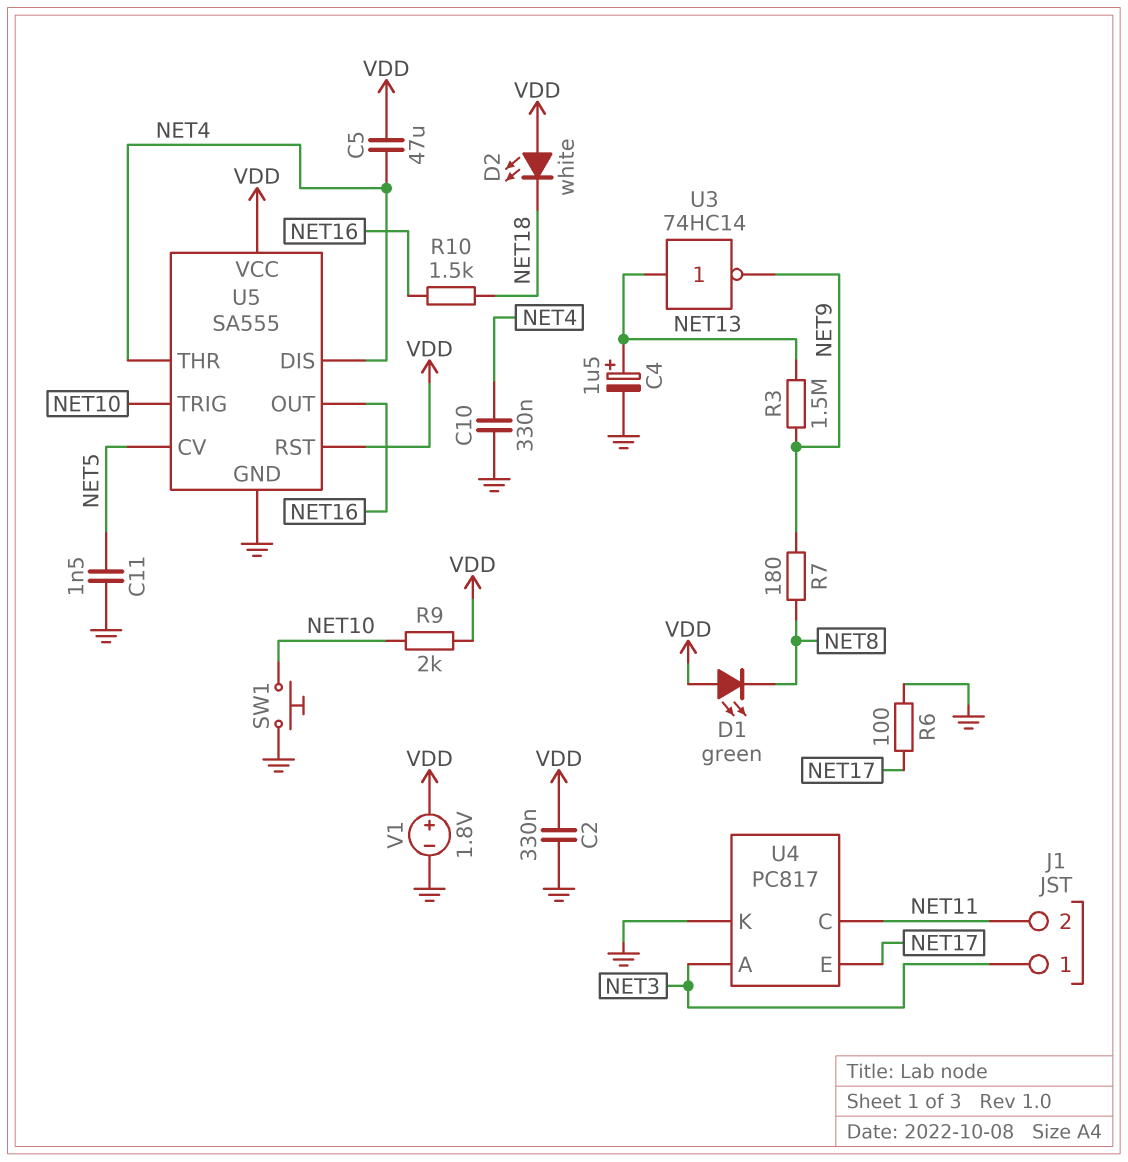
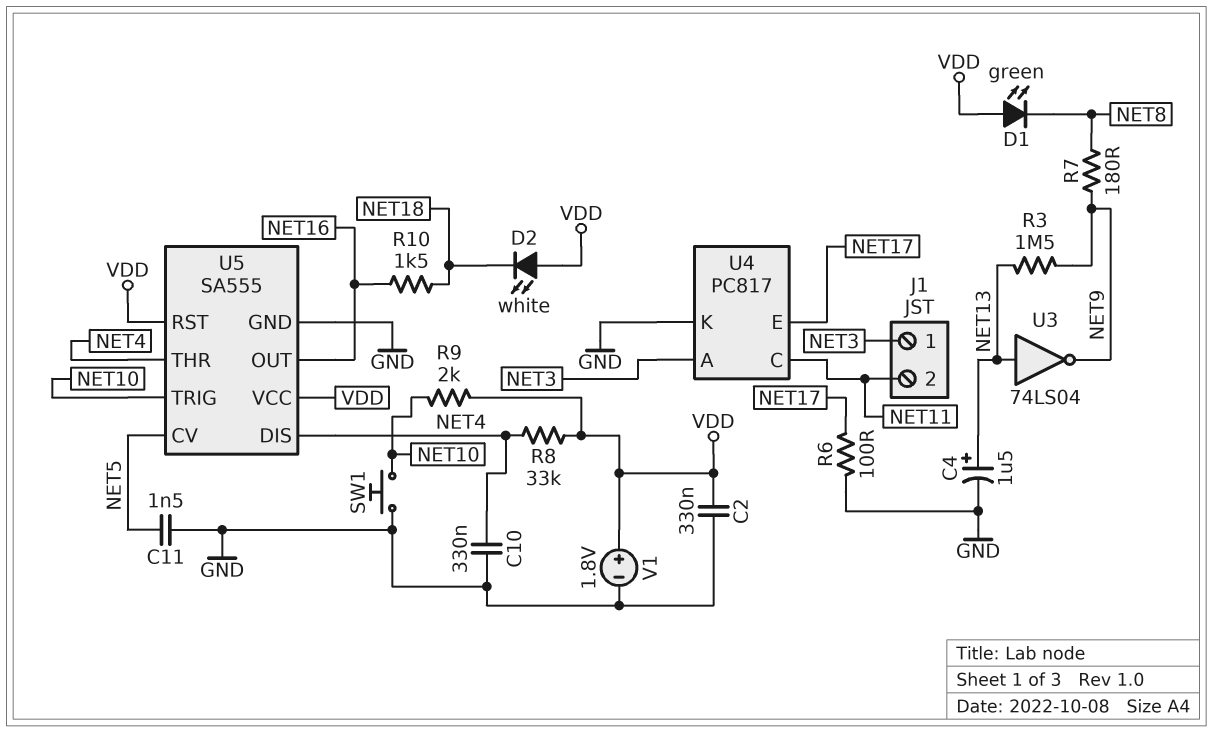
C5: 47uF (NET4, VDD) -> none
R8: none -> 33k (NET4, VDD)
U3: NOT 74HC14 (in NET13, out NET9) -> NOT 74LS04 (in NET13, out NET9)

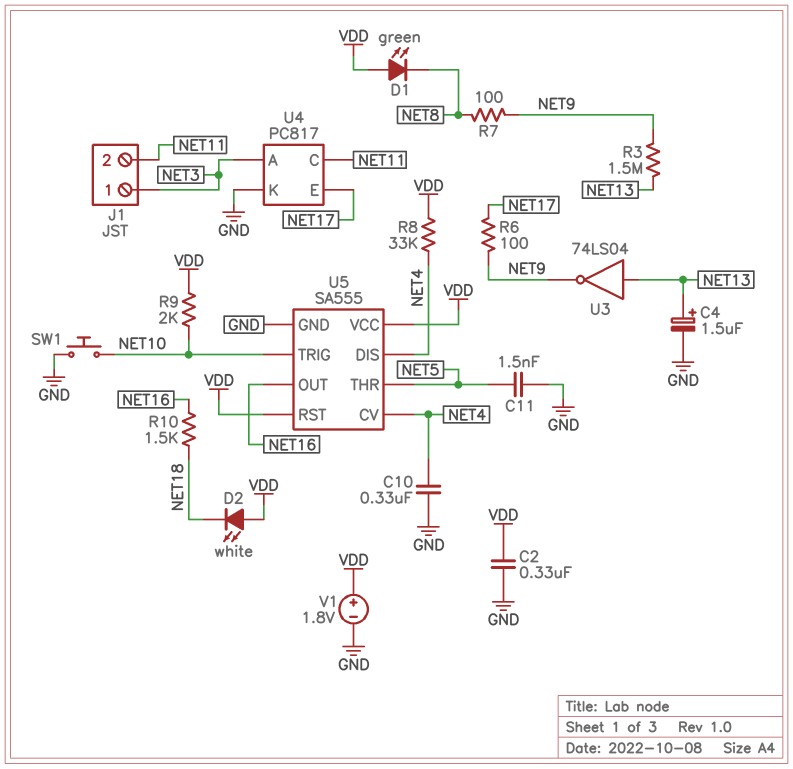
R6: 100 (GND, NET17) -> 100 (NET9, NET17)
R7: 180 (NET8, NET9) -> 100 (NET8, NET9)
U5 pin CV: NET5 -> NET4
U5 pin THR: NET4 -> NET5

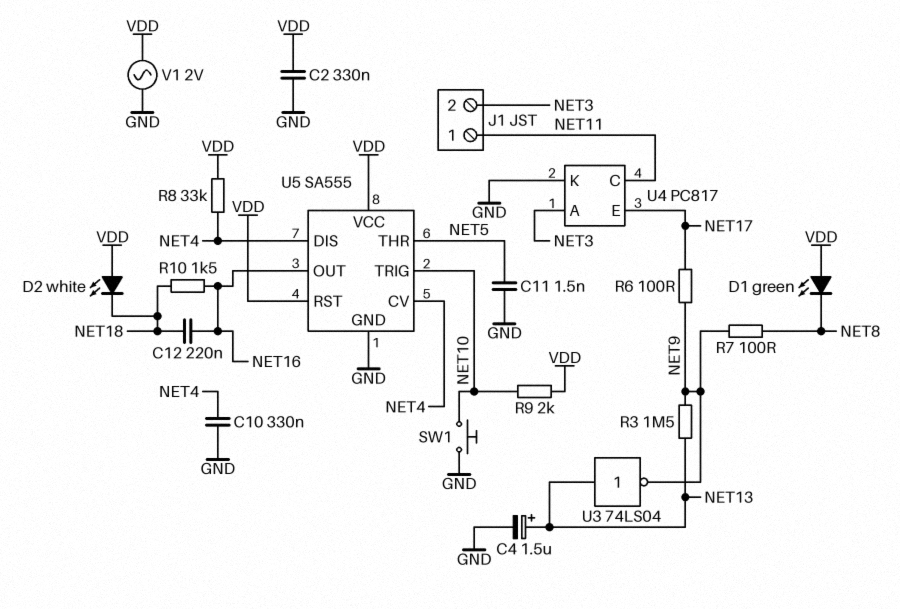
C12: none -> 220nF (NET16, NET18)
J1 pin 1: NET3 -> NET11
J1 pin 2: NET11 -> NET3
V1: 1.8V (plus VDD, minus GND) -> AC 2V (GND, VDD)

